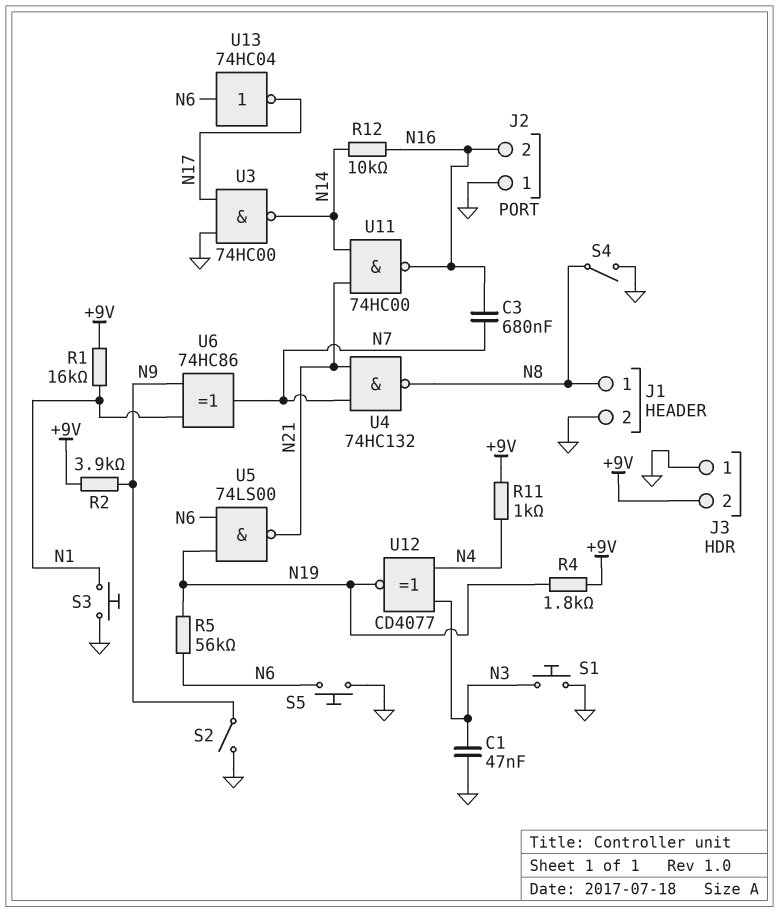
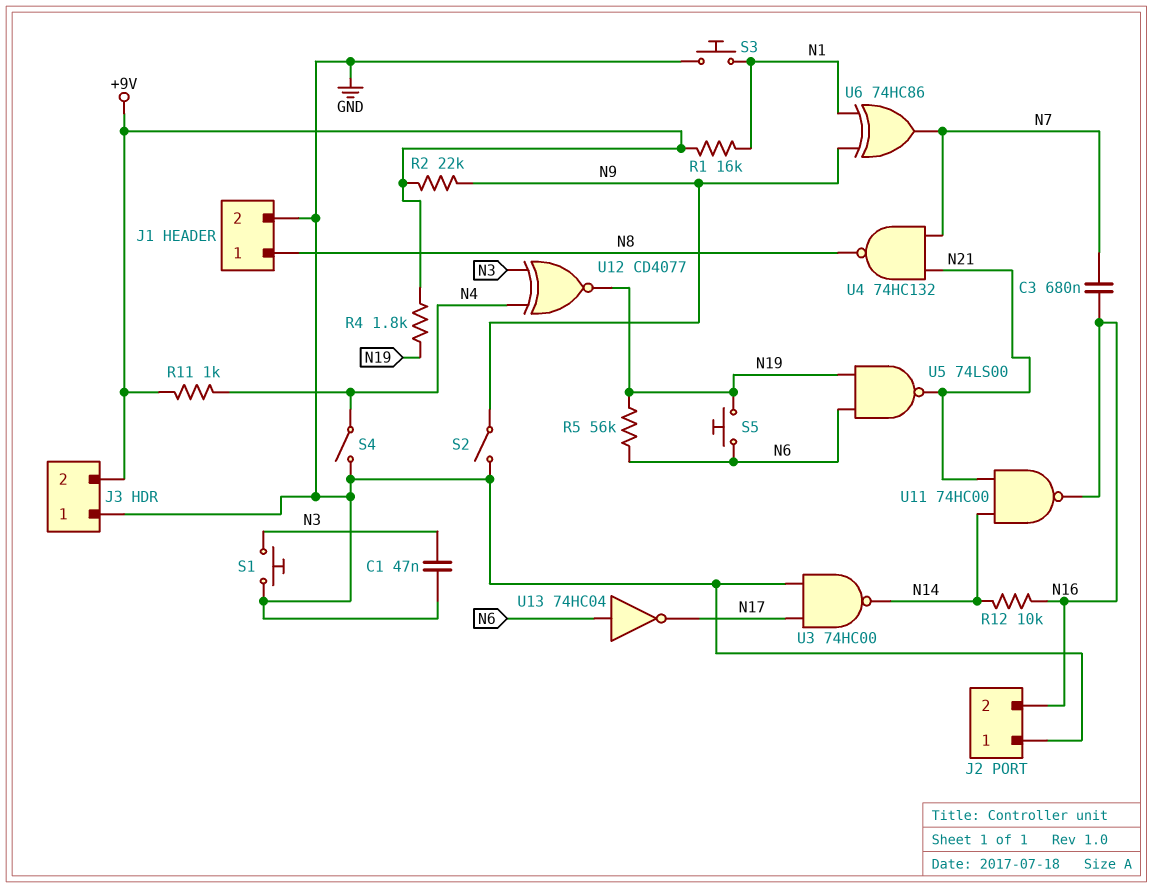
R2: 3.9k (+9V, N9) -> 22k (+9V, N9)
S4: switch (GND, N8) -> switch (GND, N4)
S5: button (GND, N6) -> button (N6, N19)

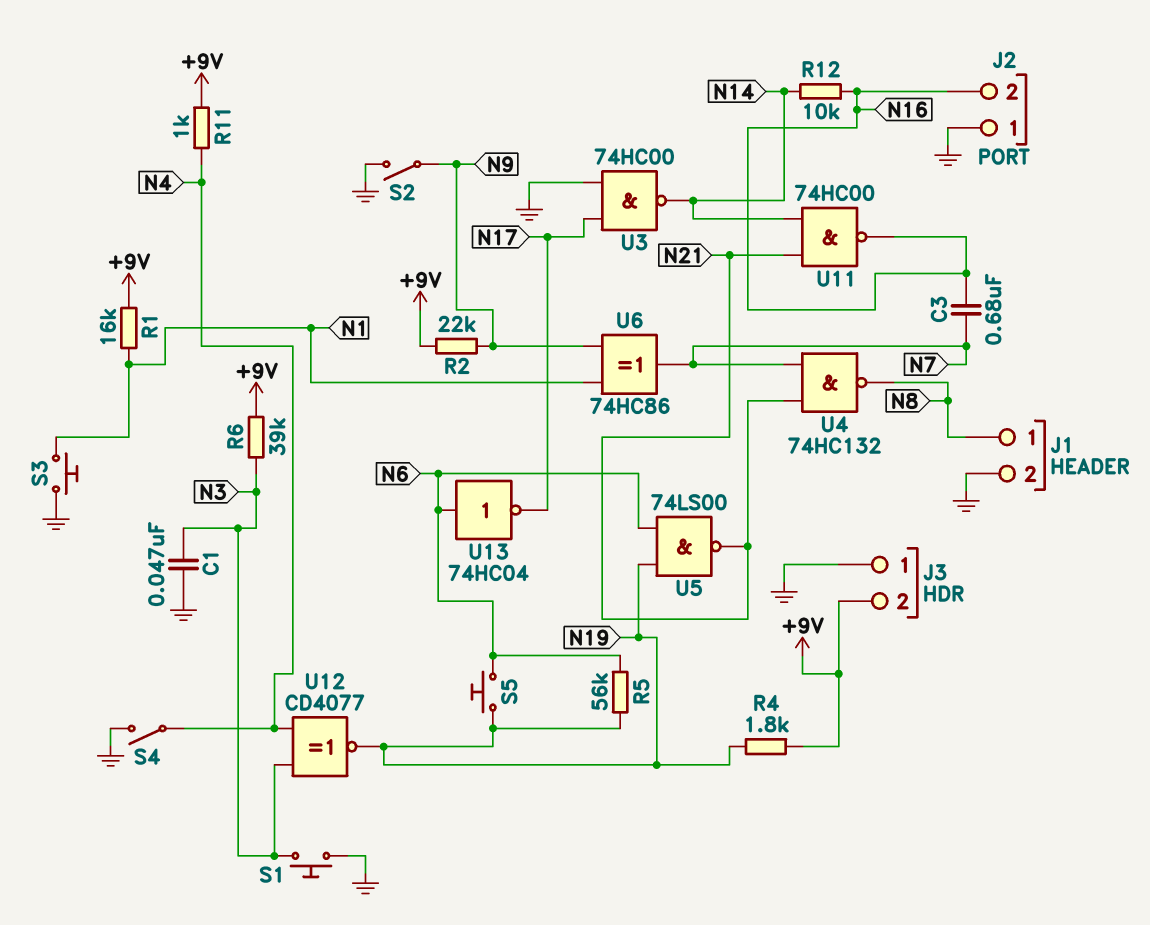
R6: none -> 39k (+9V, N3)

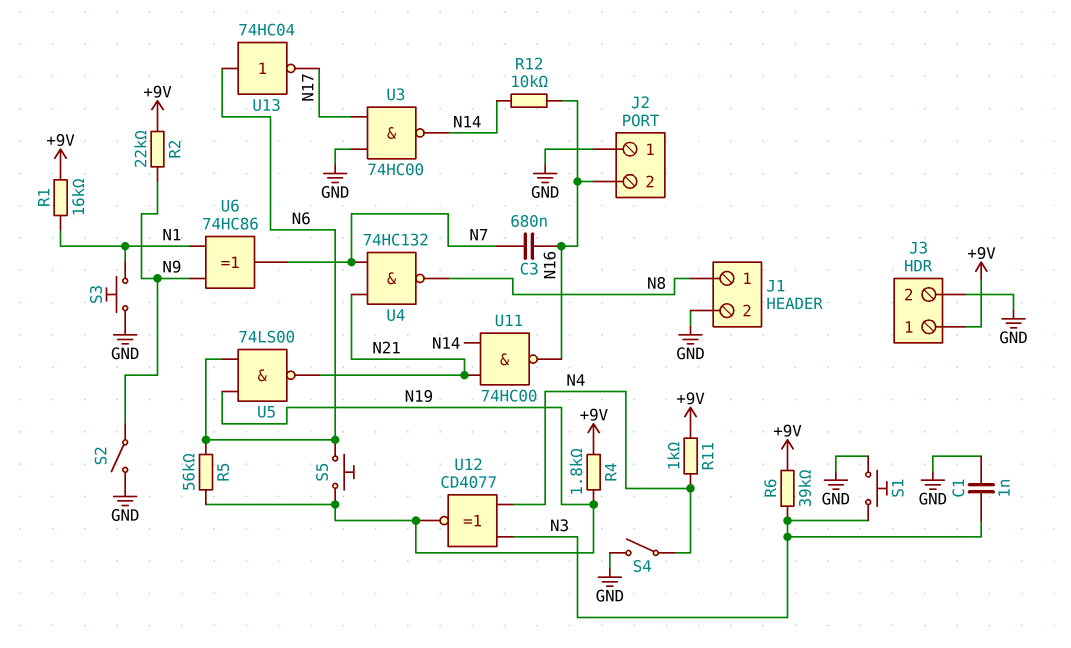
C1: 47nF (GND, N3) -> 1nF (GND, N3)
J3 pin 1: GND -> +9V
J3 pin 2: +9V -> GND

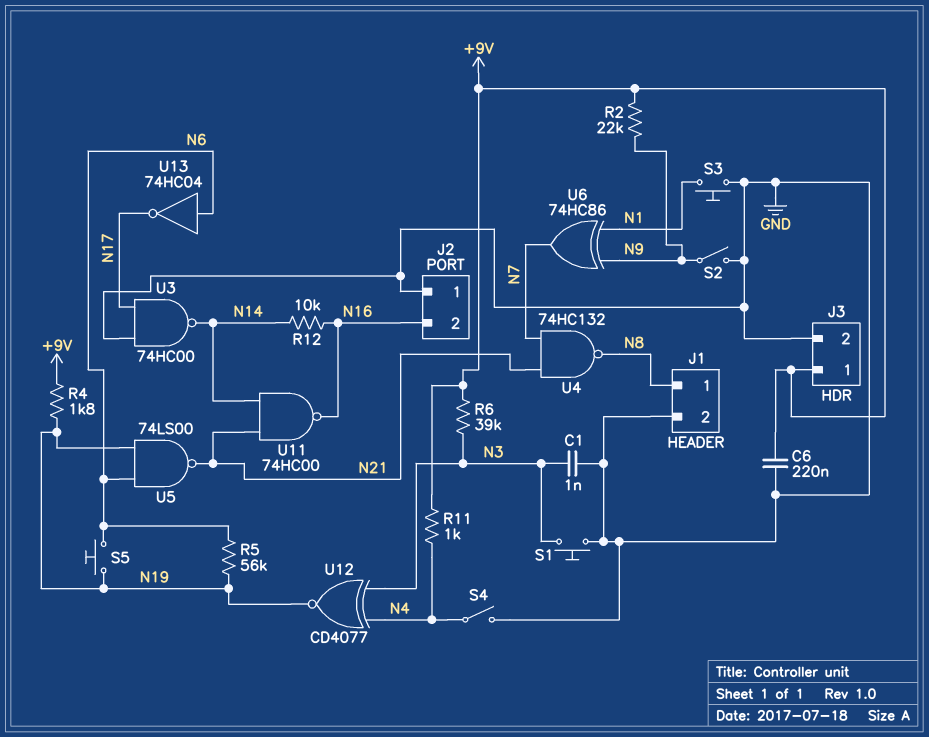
C3: 680nF (N7, N16) -> none
C6: none -> 220nF (+9V, GND)
R1: 16k (+9V, N1) -> none

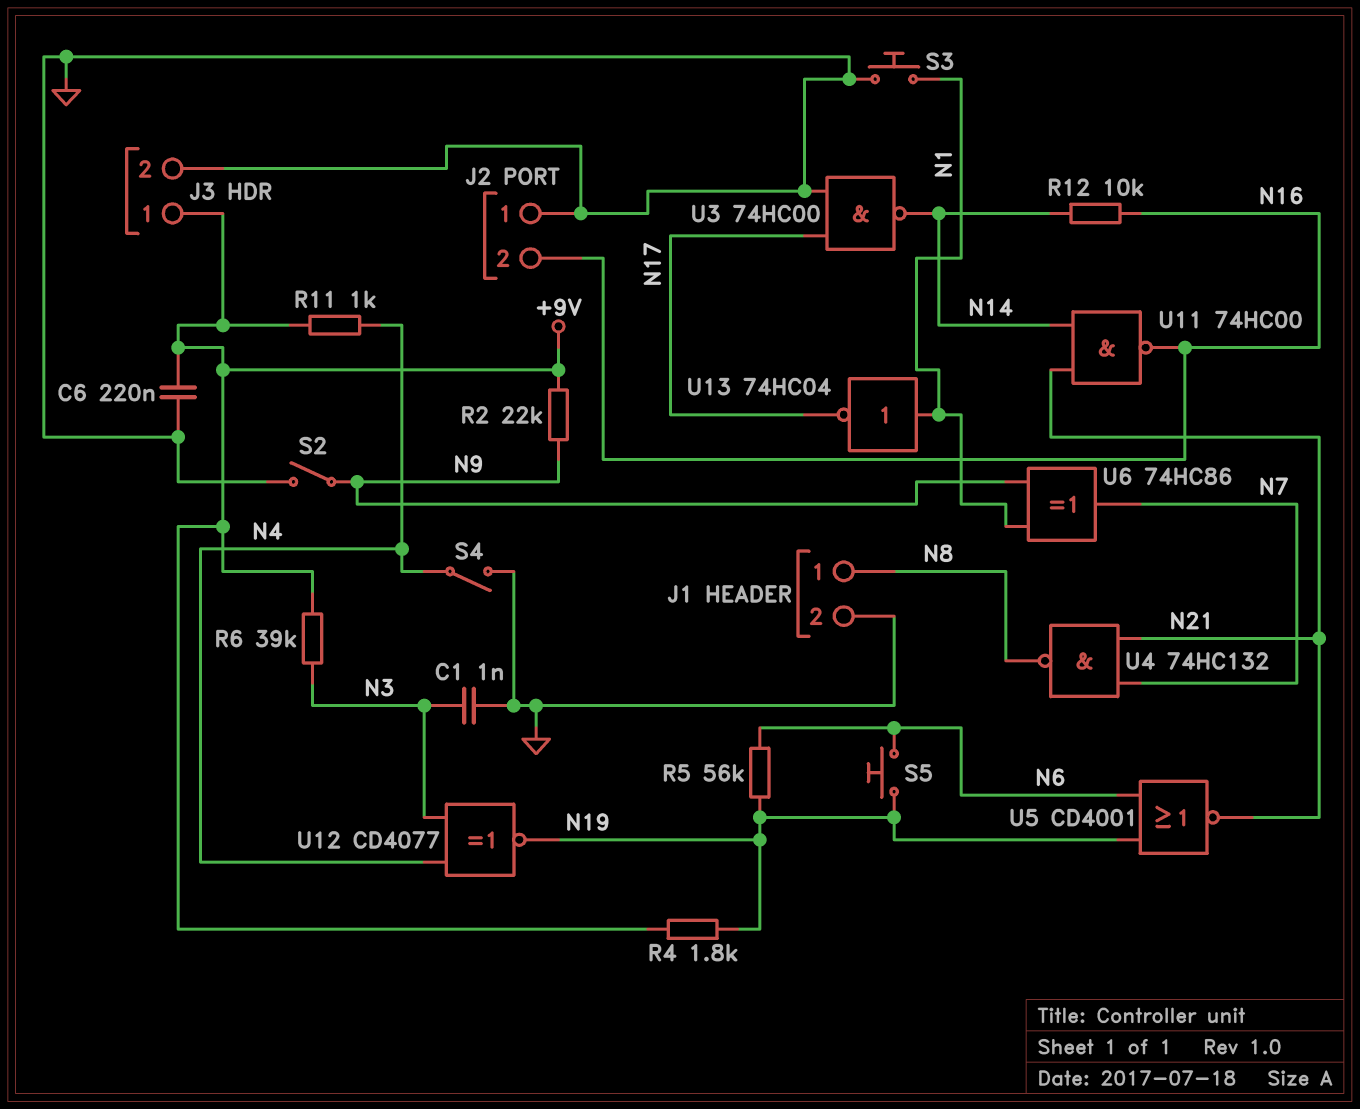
S1: button (GND, N3) -> none
U5: NAND 74LS00 (in N6, in N19, out N21) -> NOR CD4001 (in N6, in N19, out N21)
U13: NOT 74HC04 (in N6, out N17) -> NOT 74HC04 (in N1, out N17)

